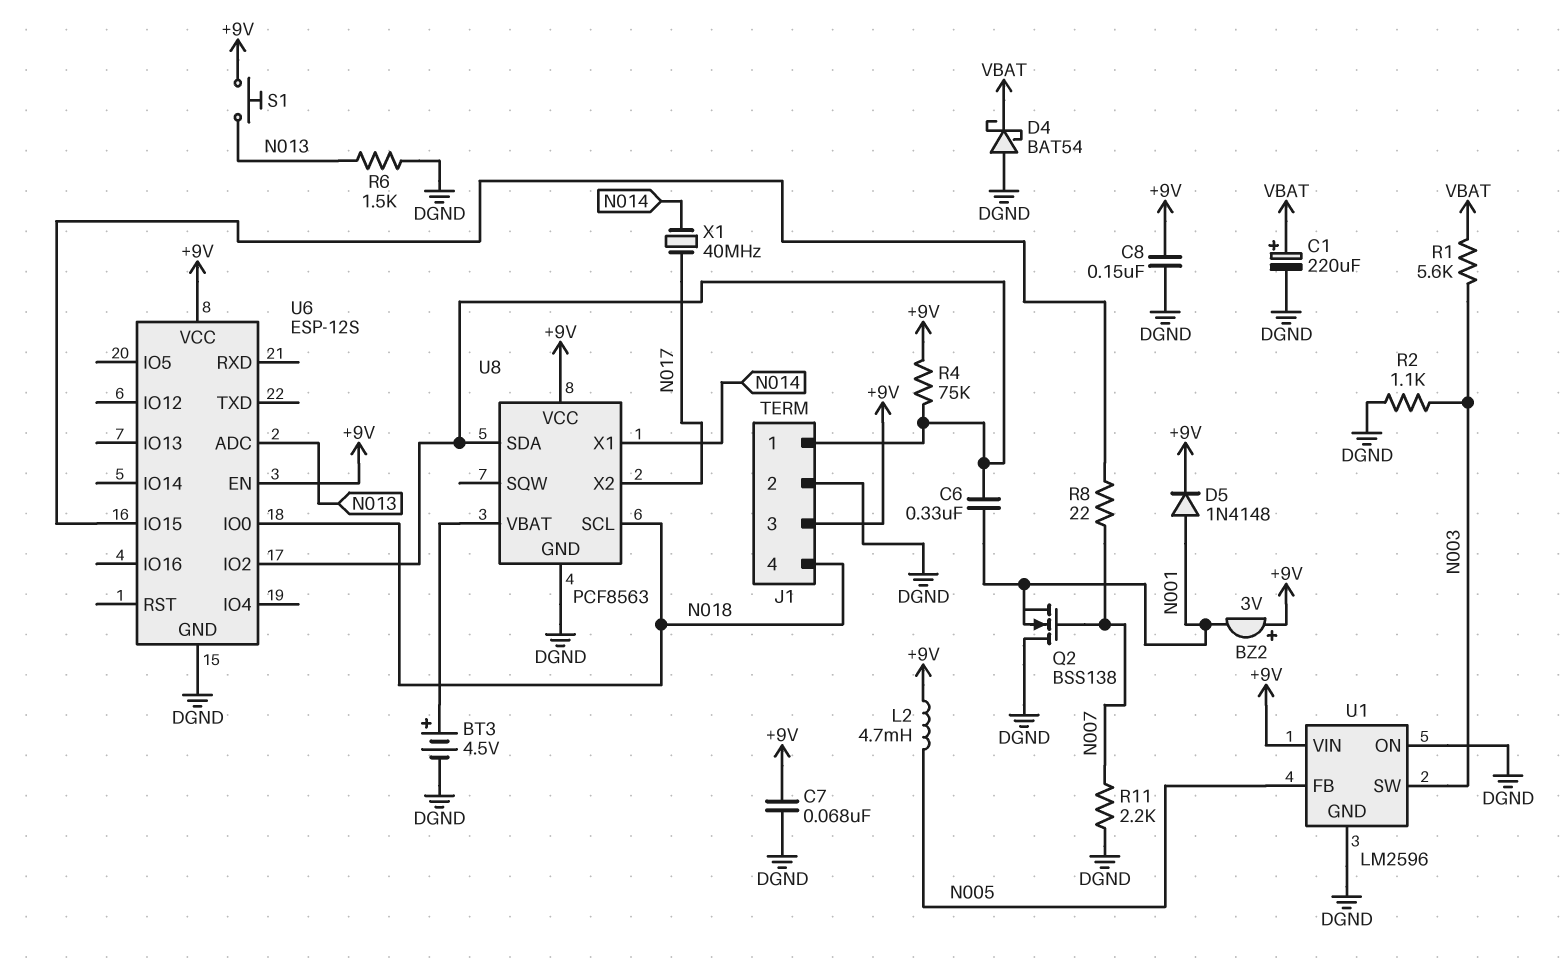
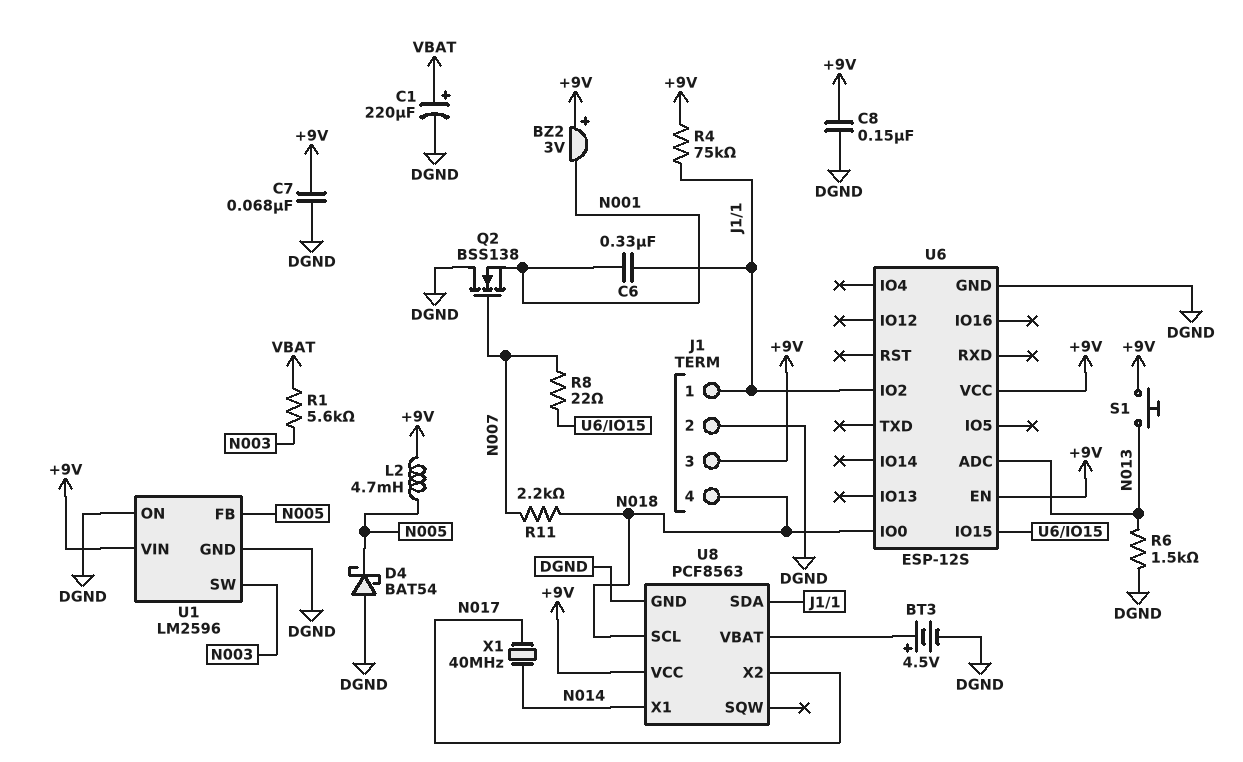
D4: schottky BAT54 (A DGND, K VBAT) -> schottky BAT54 (A DGND, K N005)
D5: diode 1N4148 (A N001, K +9V) -> none
R2: 1.1k (DGND, N003) -> none
R11: 2.2k (DGND, N007) -> 2.2k (N007, N018)

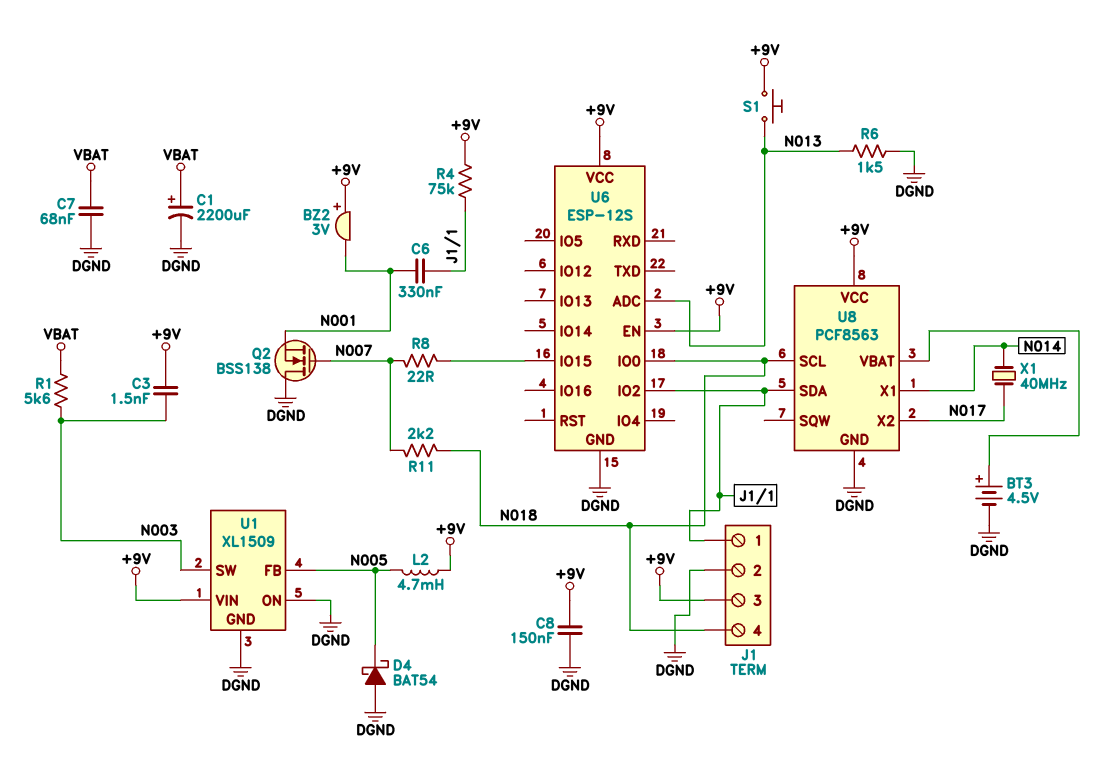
C1: 220uF (plus VBAT, minus DGND) -> 2200uF (plus VBAT, minus DGND)
C3: none -> 1.5nF (+9V, N003)
C7: 68nF (+9V, DGND) -> 68nF (DGND, VBAT)
U1: LM2596 -> XL1509

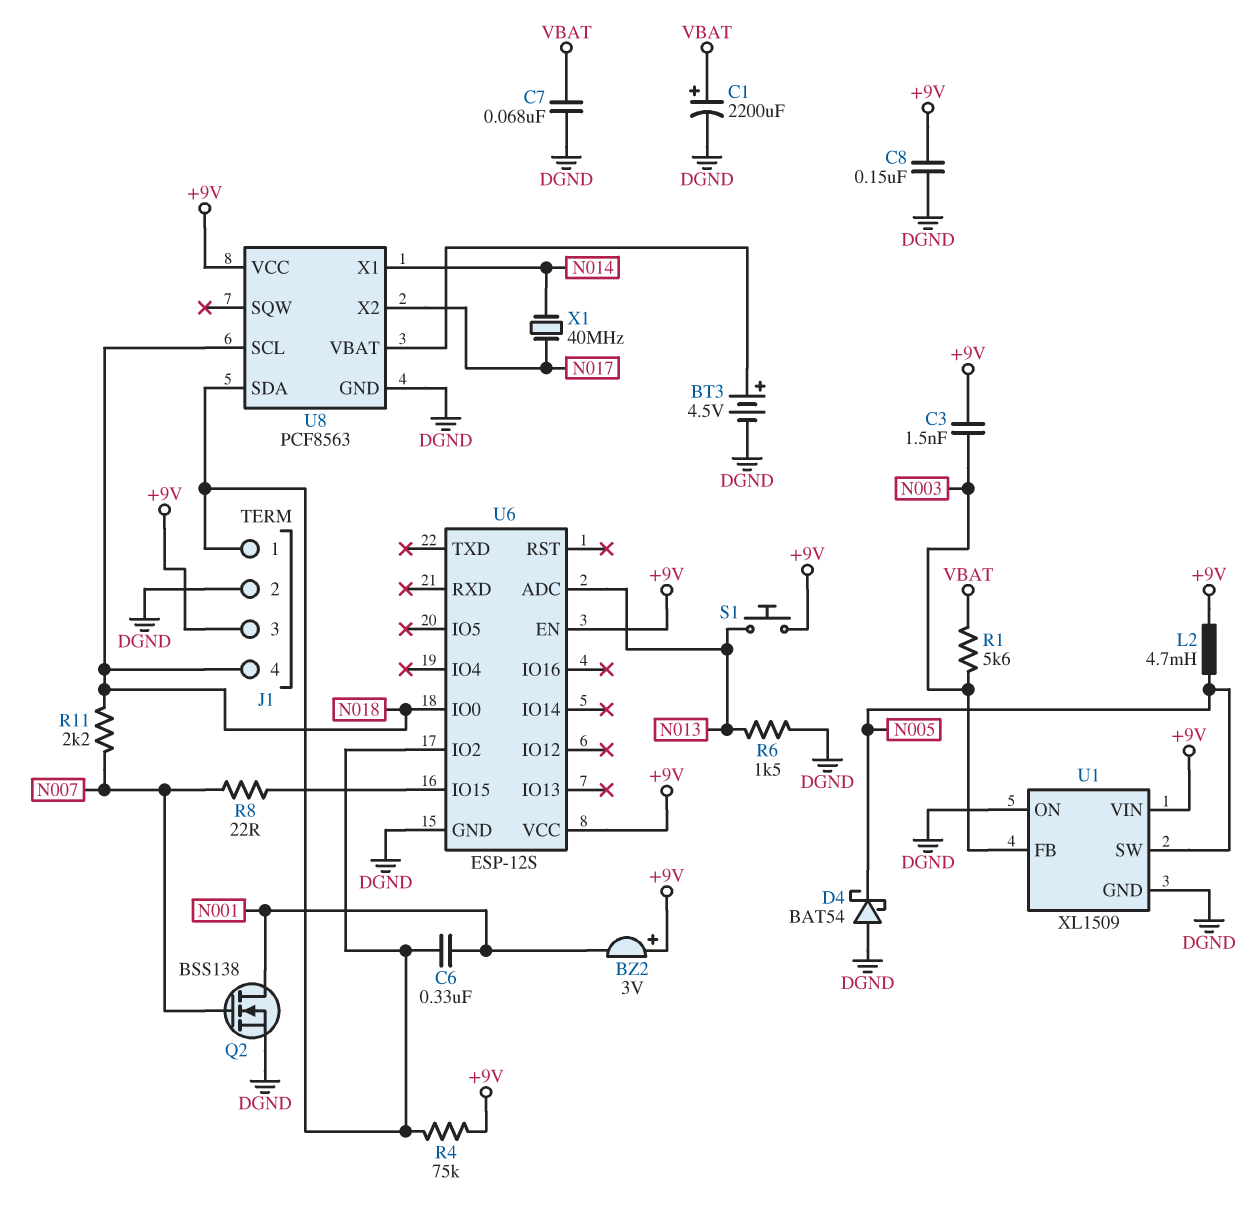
Q2: NMOS BSS138 (G N007, D DGND, S N001) -> NMOS BSS138 (G N007, D N001, S DGND)
U1 pin FB: N005 -> N003
U1 pin SW: N003 -> N005

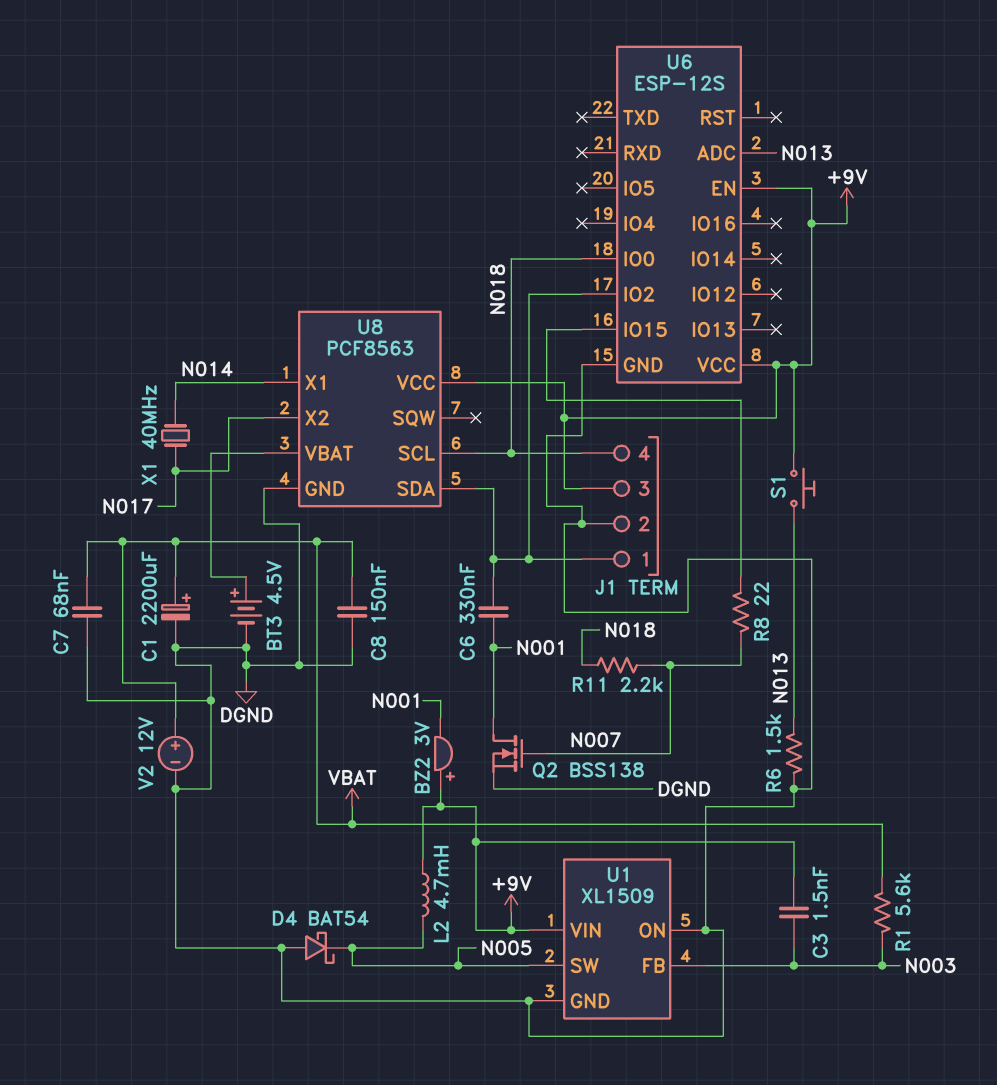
C8: 150nF (+9V, DGND) -> 150nF (DGND, VBAT)
R4: 75k (+9V, J1/1) -> none
V2: none -> 12V (plus VBAT, minus DGND)

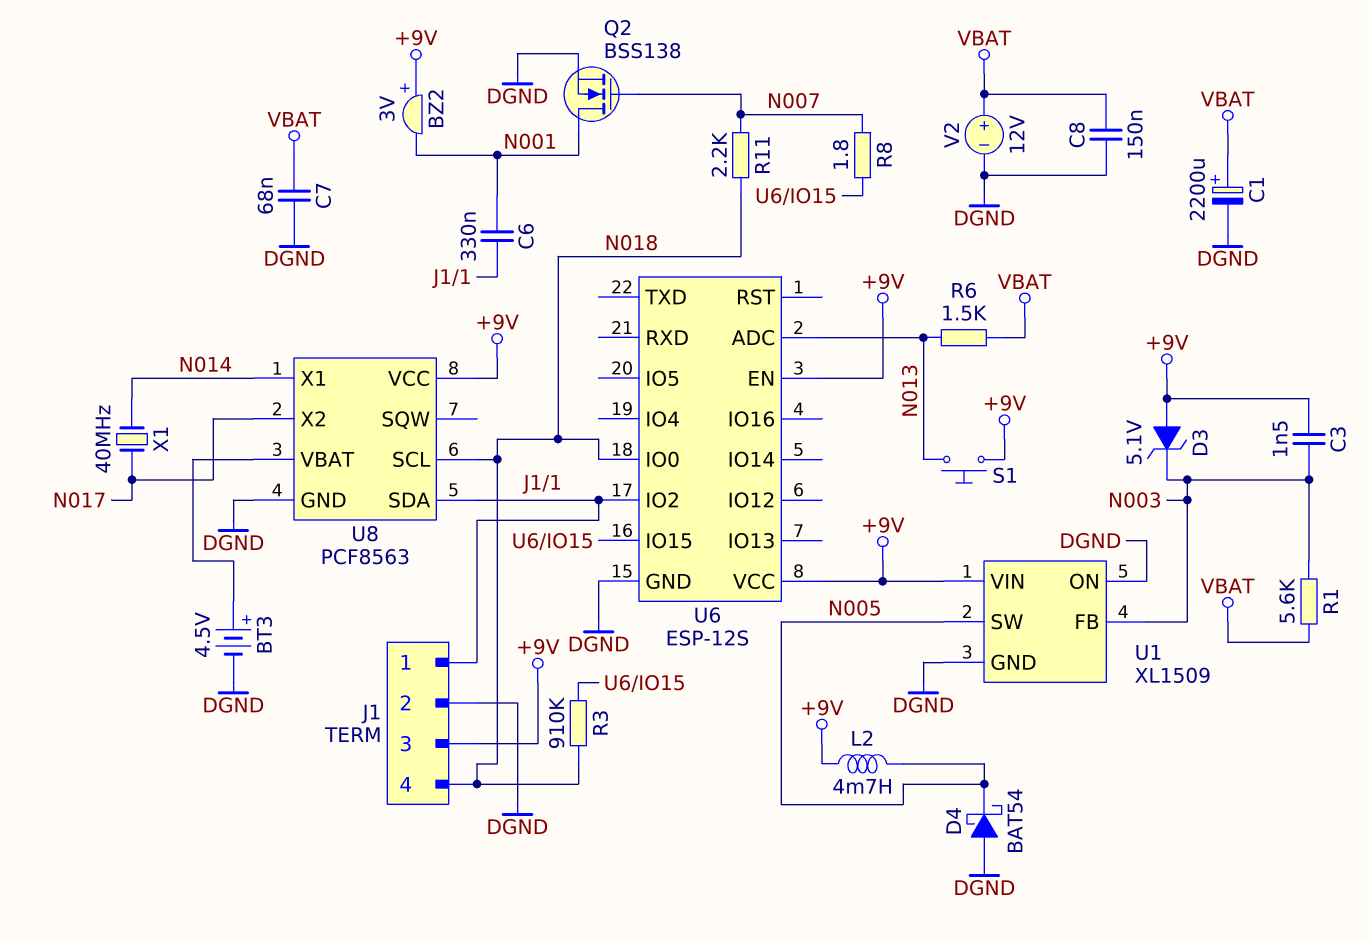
D3: none -> zener 5.1V (A +9V, K N003)
R3: none -> 910k (N018, U6/IO15)
R6: 1.5k (DGND, N013) -> 1.5k (N013, VBAT)
R8: 22 (N007, U6/IO15) -> 1.8 (N007, U6/IO15)

